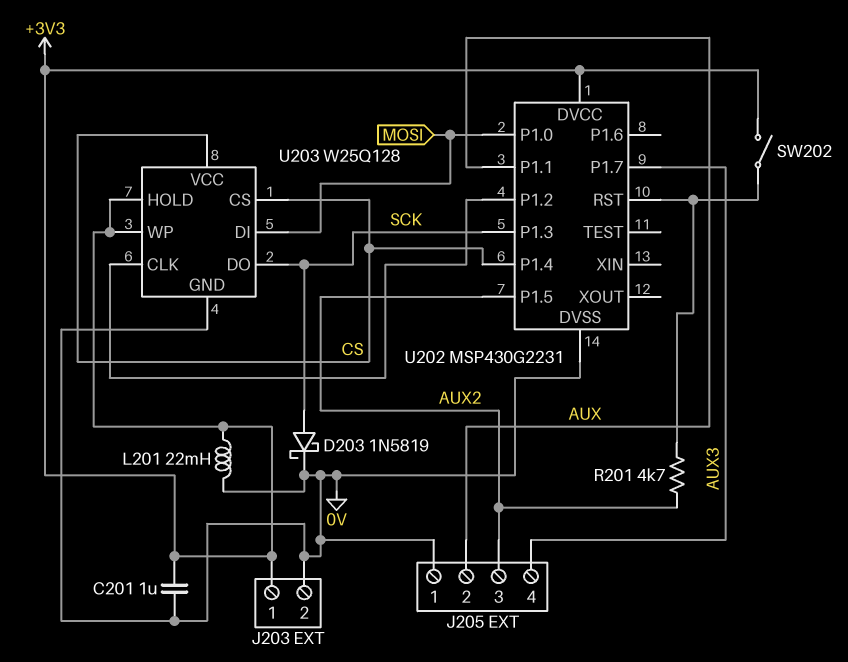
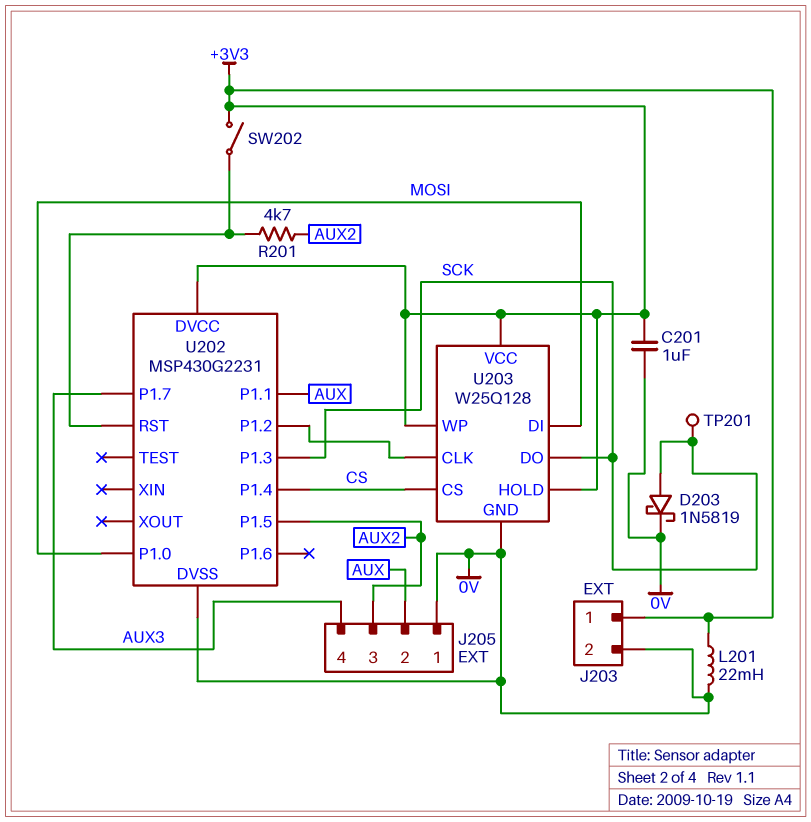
TP201: none -> test point (SCK)
U203 pin VCC: CS -> +3V3

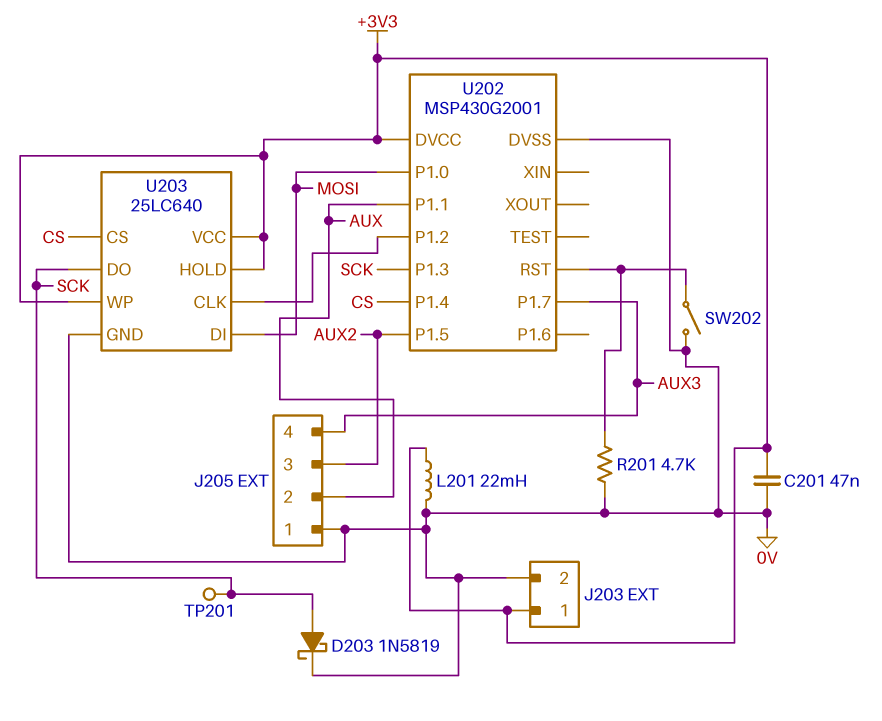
C201: 1uF (+3V3, 0V) -> 47nF (+3V3, 0V)
R201: 4.7k (AUX2, U202/RST) -> 4.7k (0V, U202/RST)
SW202: switch (+3V3, U202/RST) -> switch (0V, U202/RST)
U202: MSP430G2231 -> MSP430G2001
U203: W25Q128 -> 25LC640

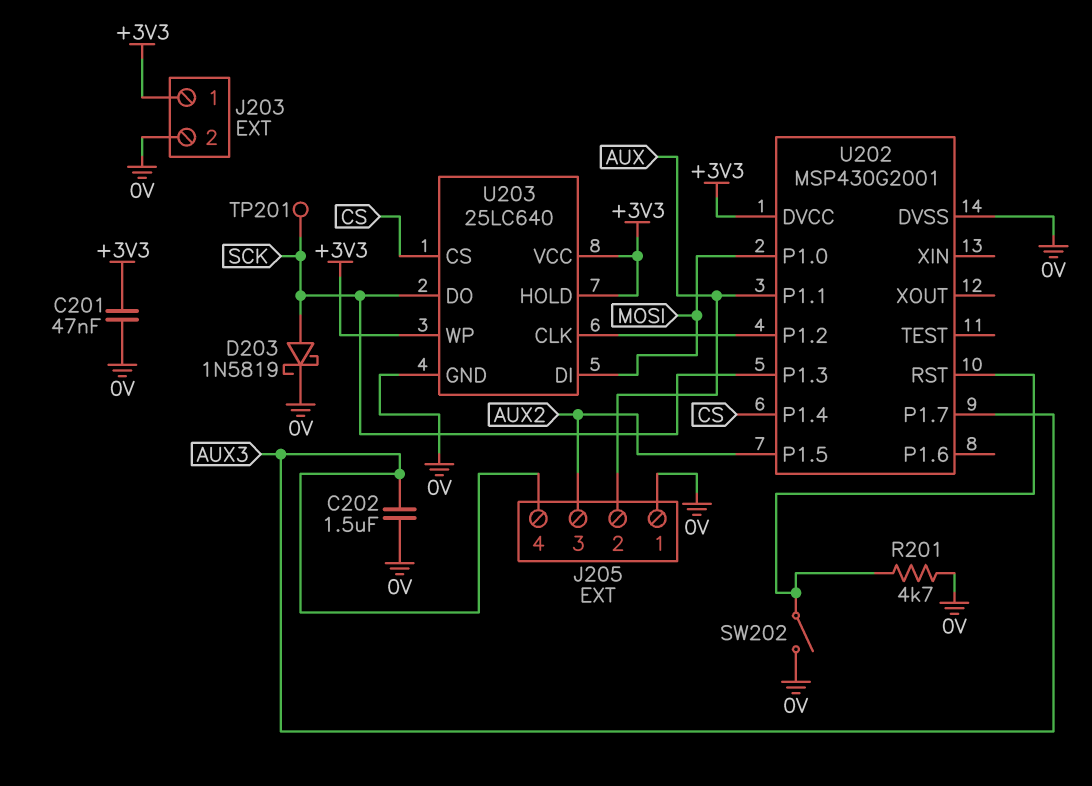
C202: none -> 1.5uF (0V, AUX3)
L201: 22mH (+3V3, 0V) -> none

